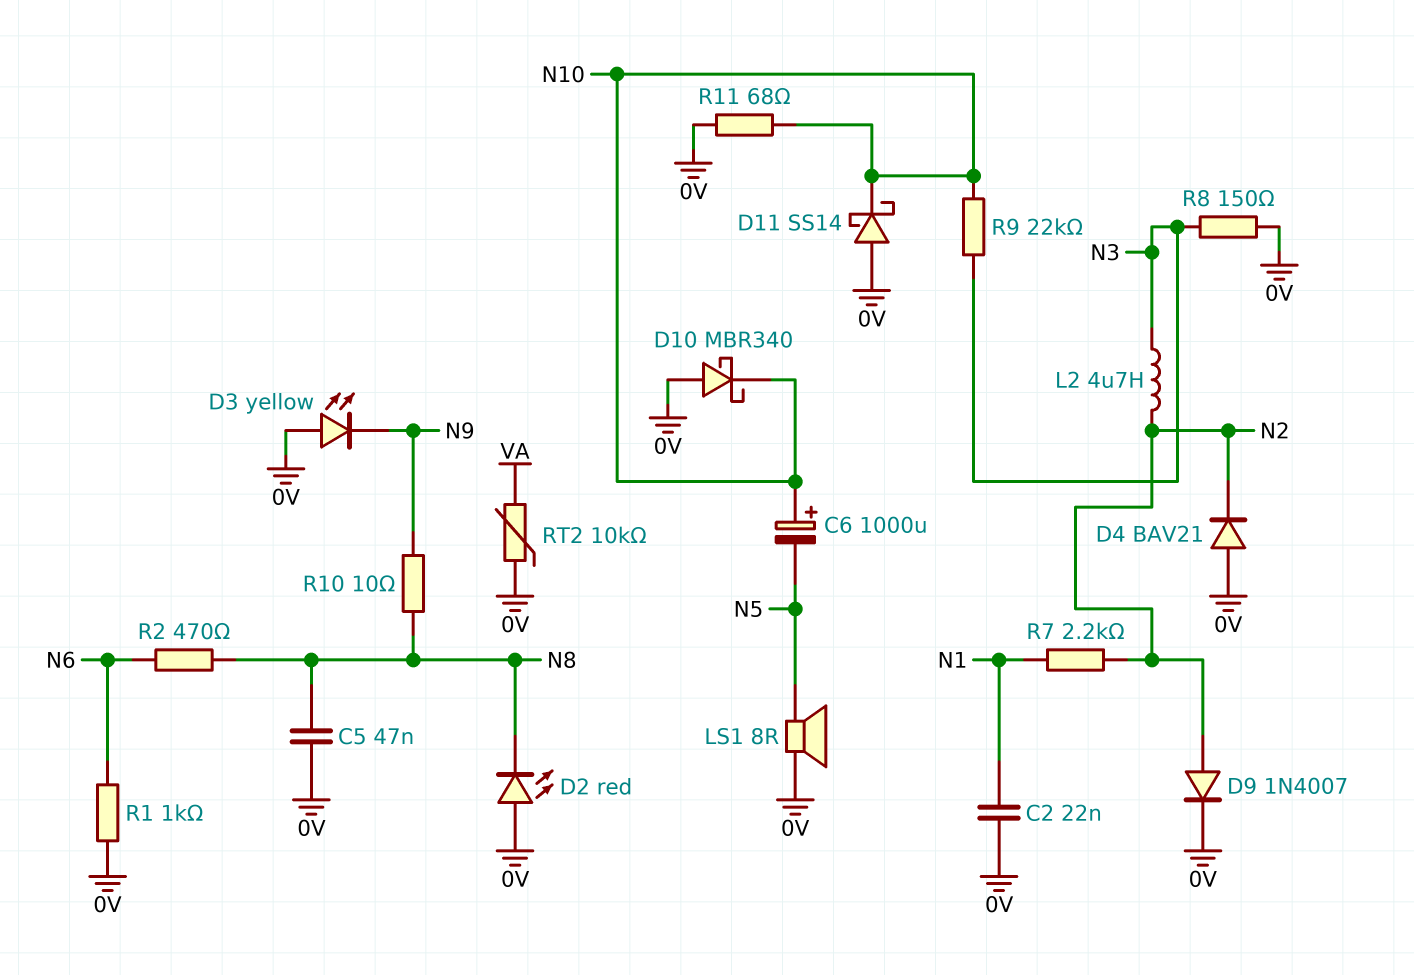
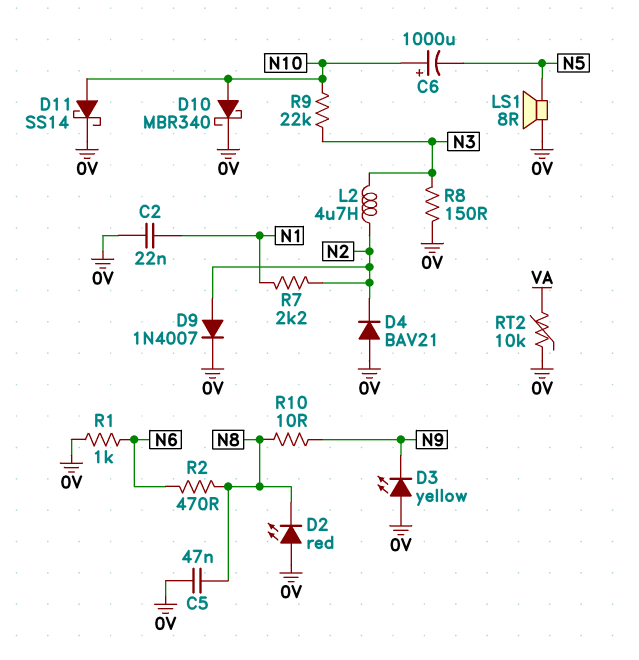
D10: schottky MBR340 (A 0V, K N10) -> schottky MBR340 (A N10, K 0V)
D11: schottky SS14 (A 0V, K N10) -> schottky SS14 (A N10, K 0V)
R11: 68 (0V, N10) -> none

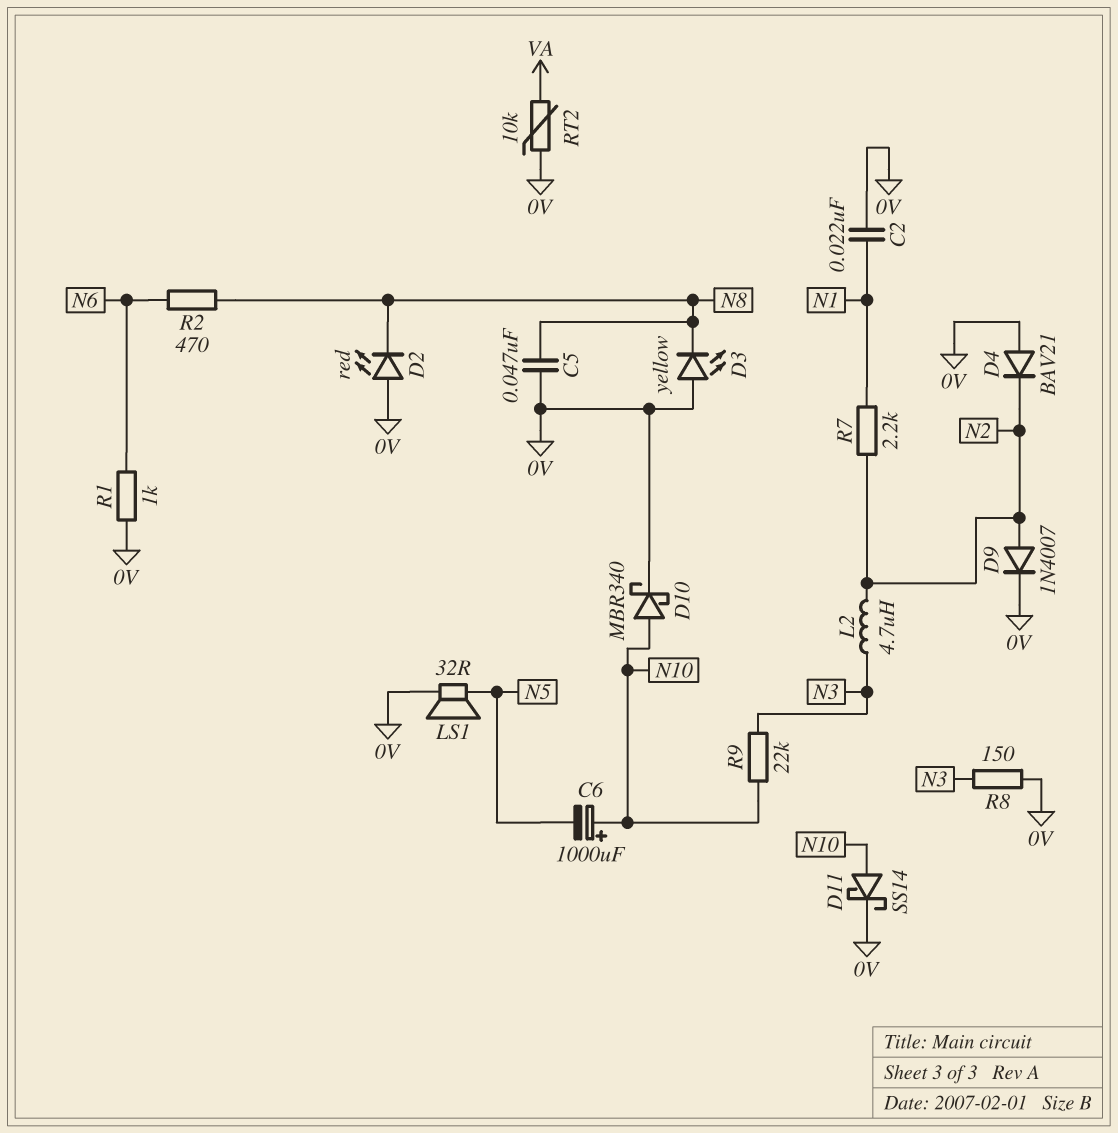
D3: LED yellow (A 0V, K N9) -> LED yellow (A 0V, K N8)
LS1: speaker 8R (0V, N5) -> speaker 32R (0V, N5)
R10: 10 (N8, N9) -> none

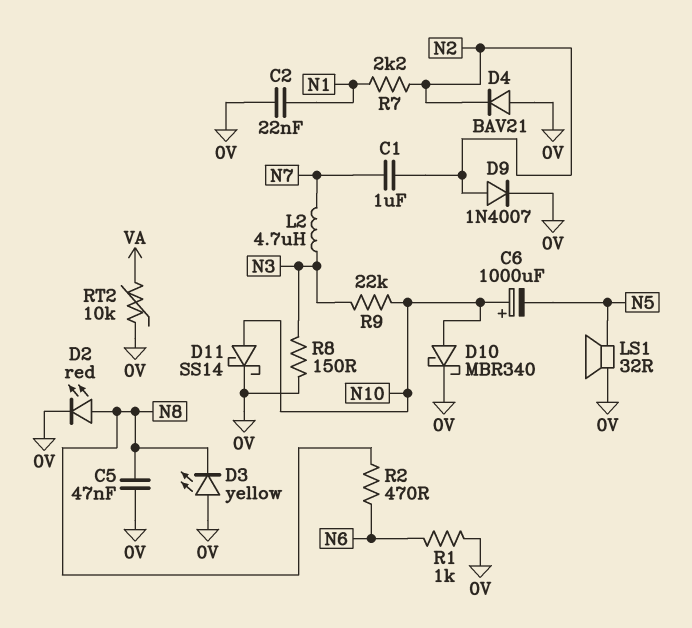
C1: none -> 1uF (N2, N7)
D2: LED red (A 0V, K N8) -> LED red (A N8, K 0V)
L2: 4.7uH (N2, N3) -> 4.7uH (N3, N7)

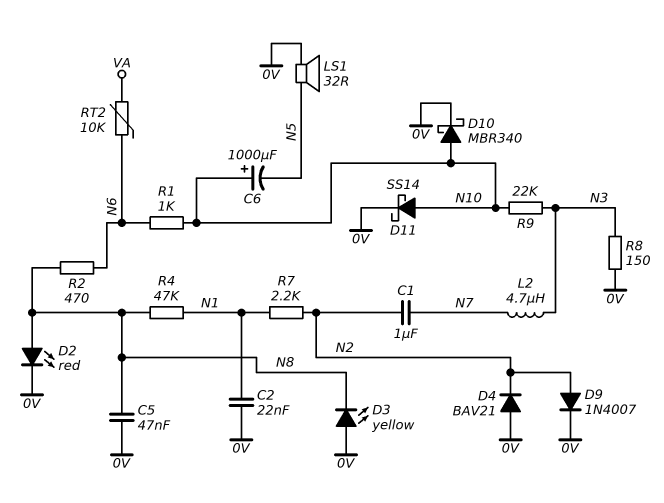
R1: 1k (0V, N6) -> 1k (N6, N10)
R4: none -> 47k (N1, N8)
RT2: 10k (0V, VA) -> 10k (N6, VA)

